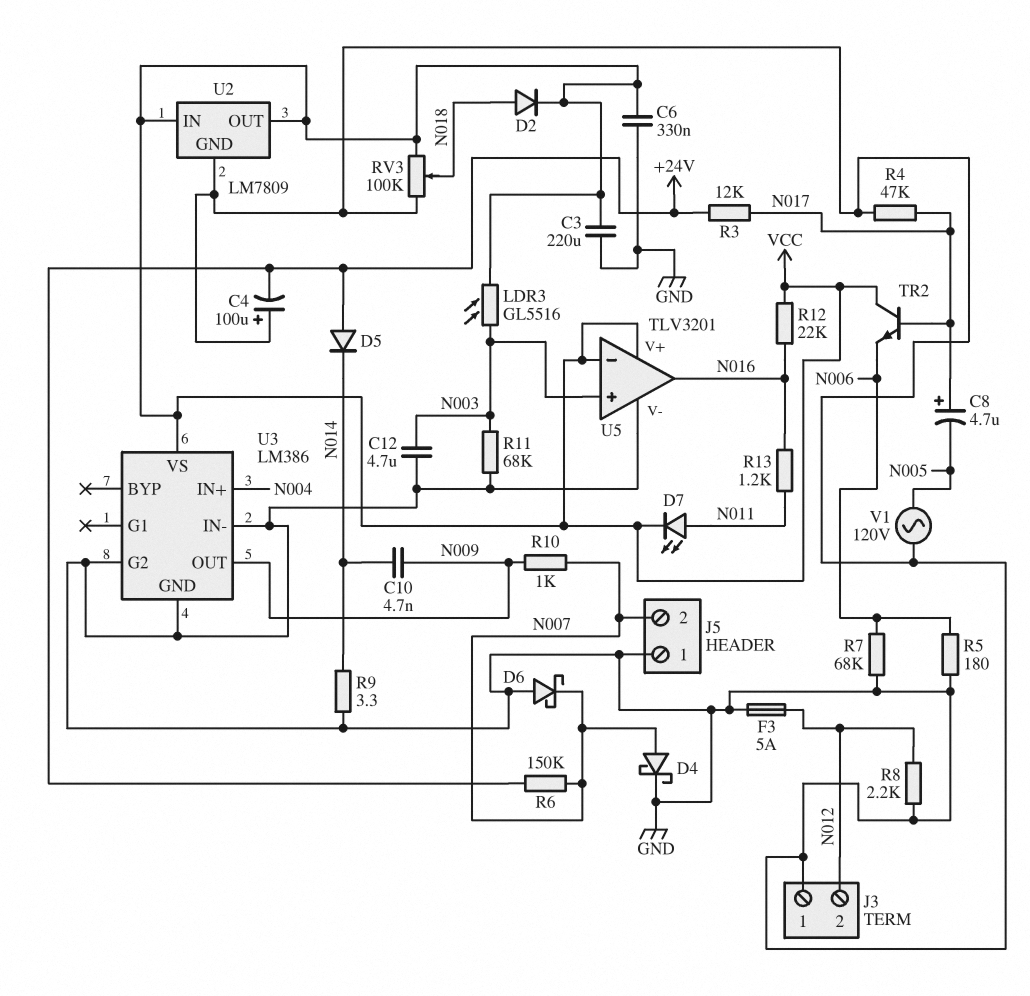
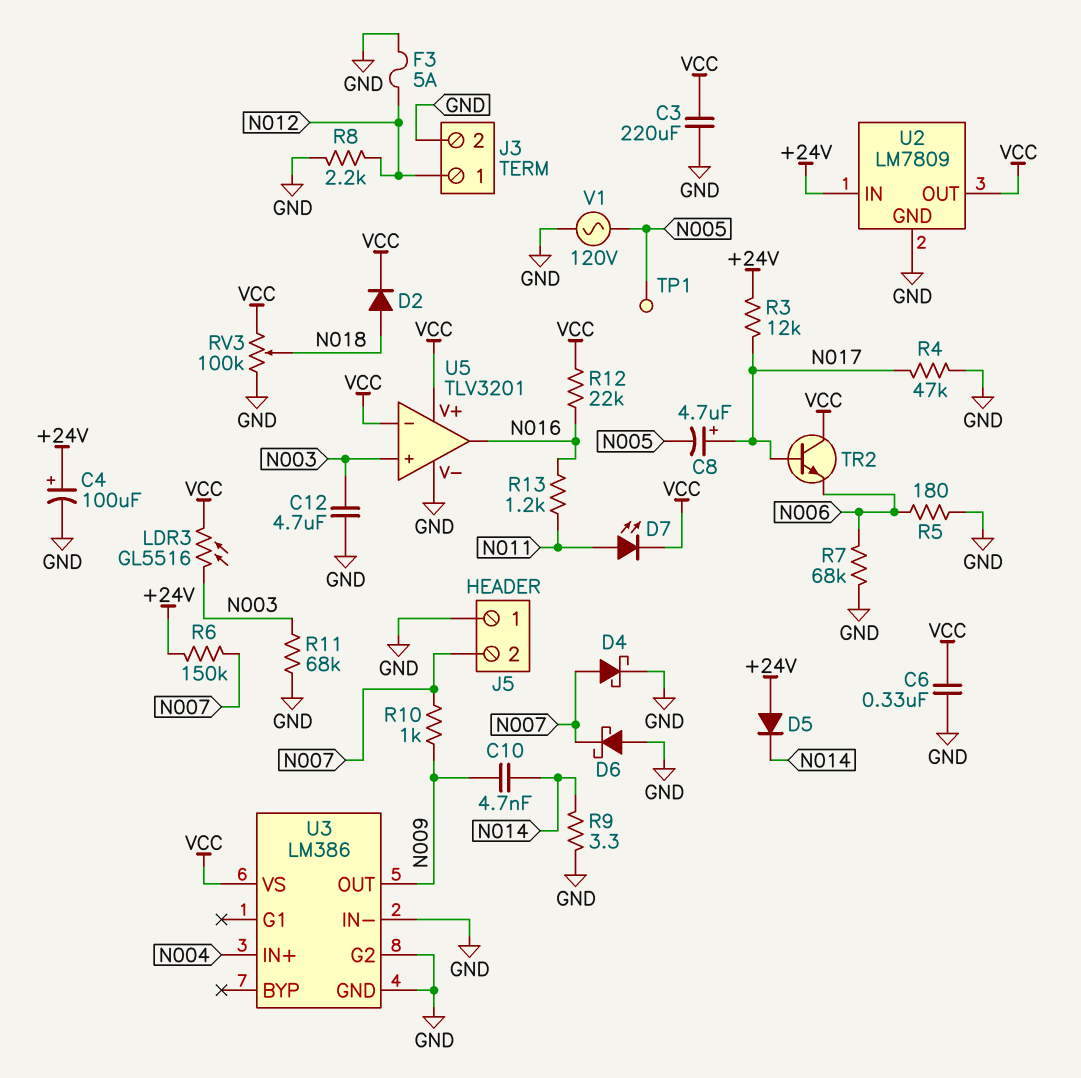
C4: 100uF (plus GND, minus +24V) -> 100uF (plus +24V, minus GND)
J3 pin 1: GND -> N012
J3 pin 2: N012 -> GND
TP1: none -> test point (N005)
U2 pin IN: VCC -> +24V

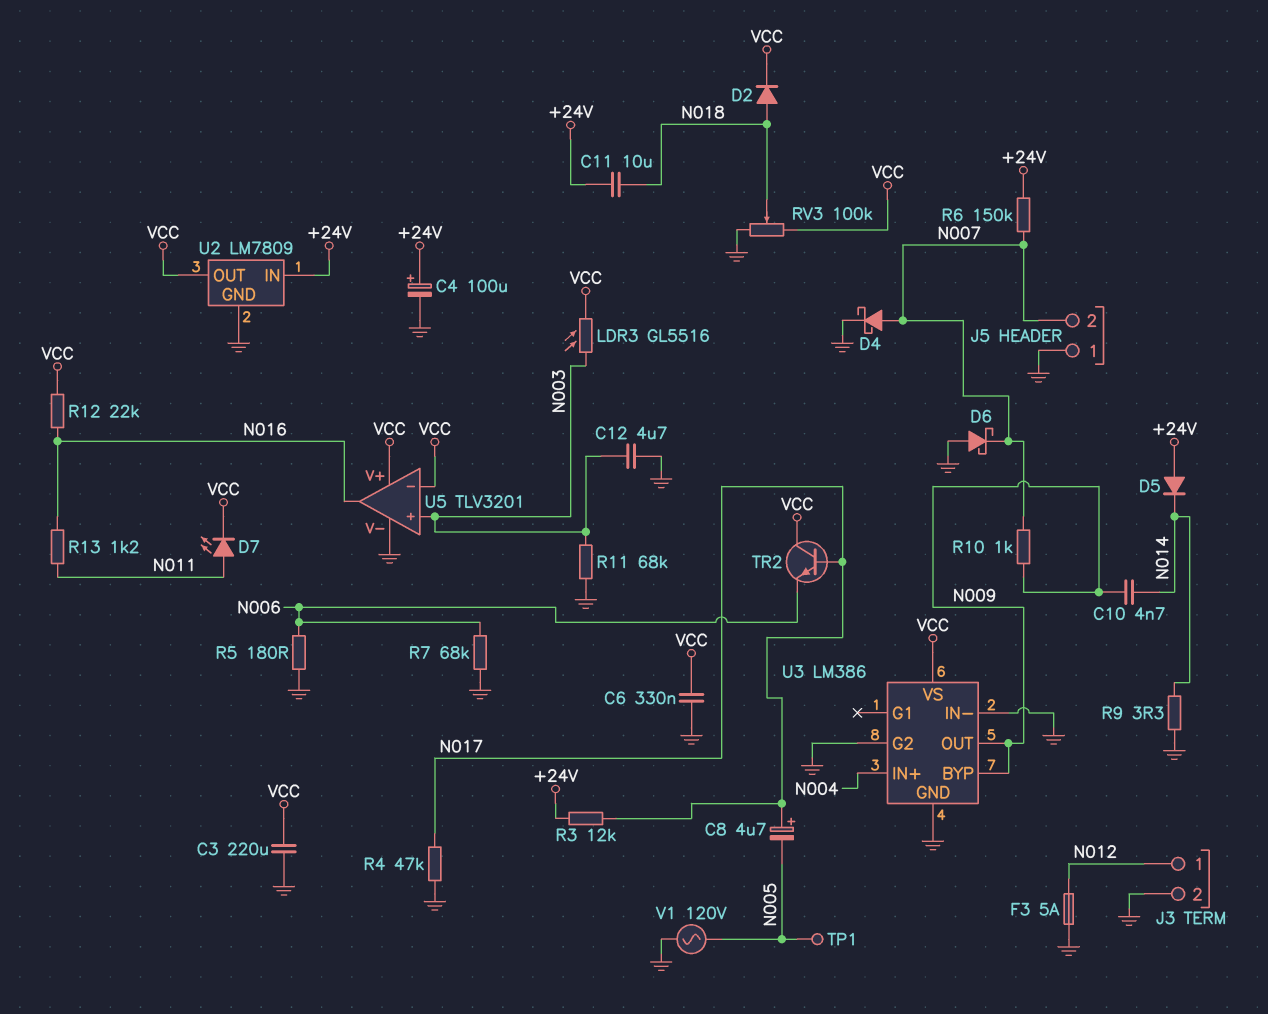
C11: none -> 10uF (+24V, N018)
R8: 2.2k (GND, N012) -> none
U3 pin BYP: none -> N009

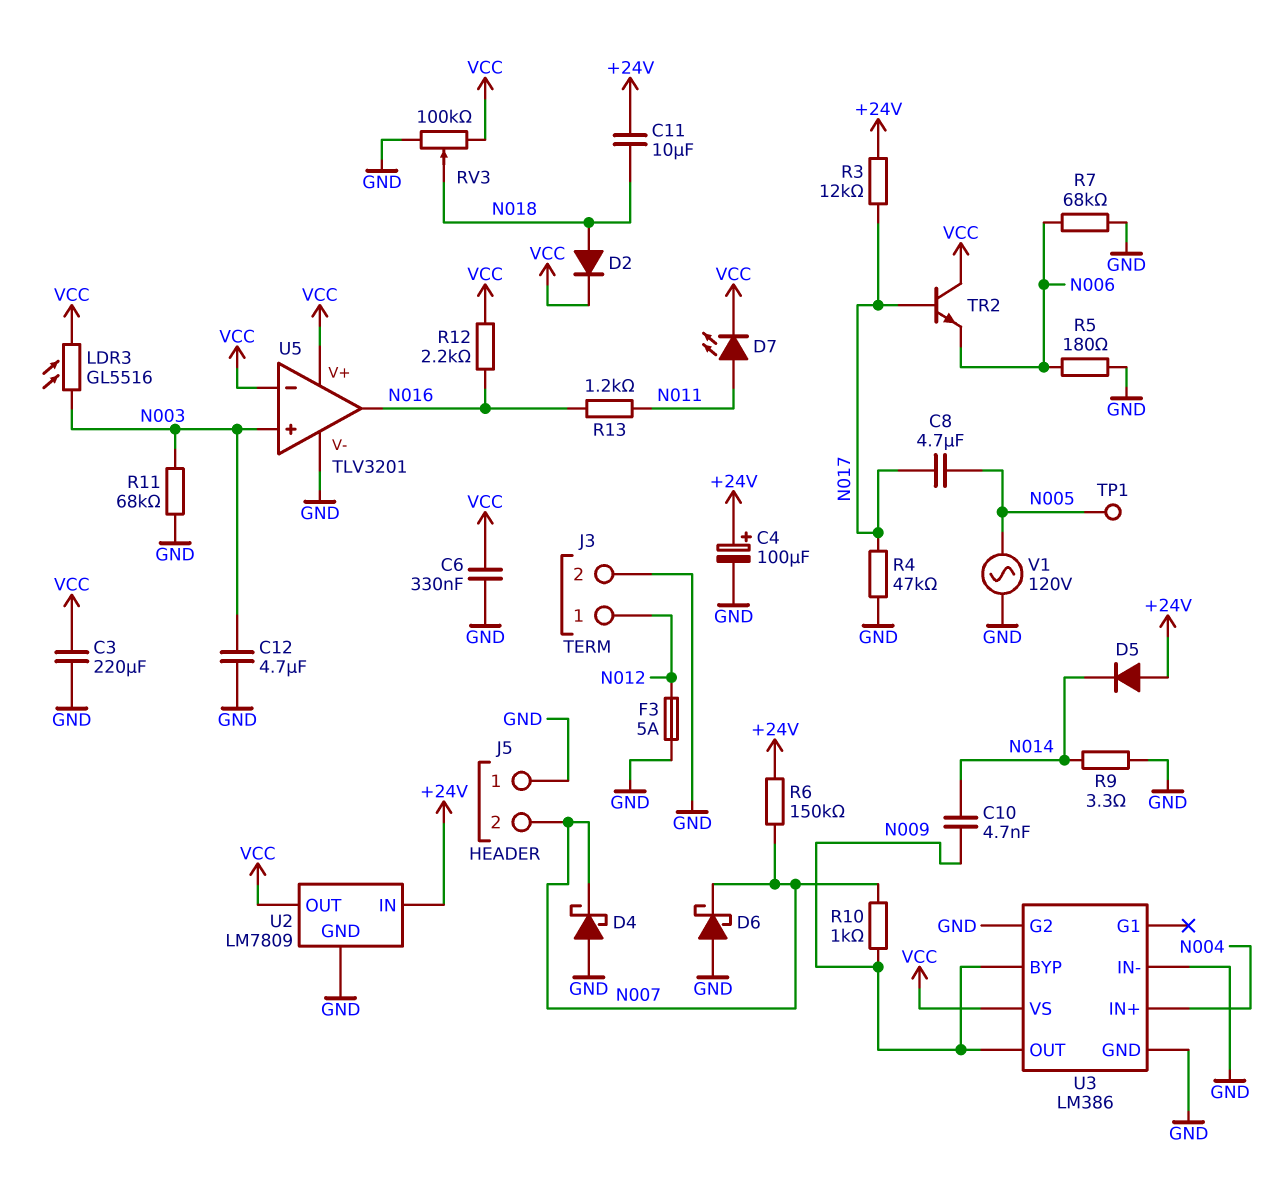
C8: 4.7uF (plus N017, minus N005) -> 4.7uF (N005, N017)
D4: schottky (A N007, K GND) -> schottky (A GND, K N007)
R12: 22k (N016, VCC) -> 2.2k (N016, VCC)

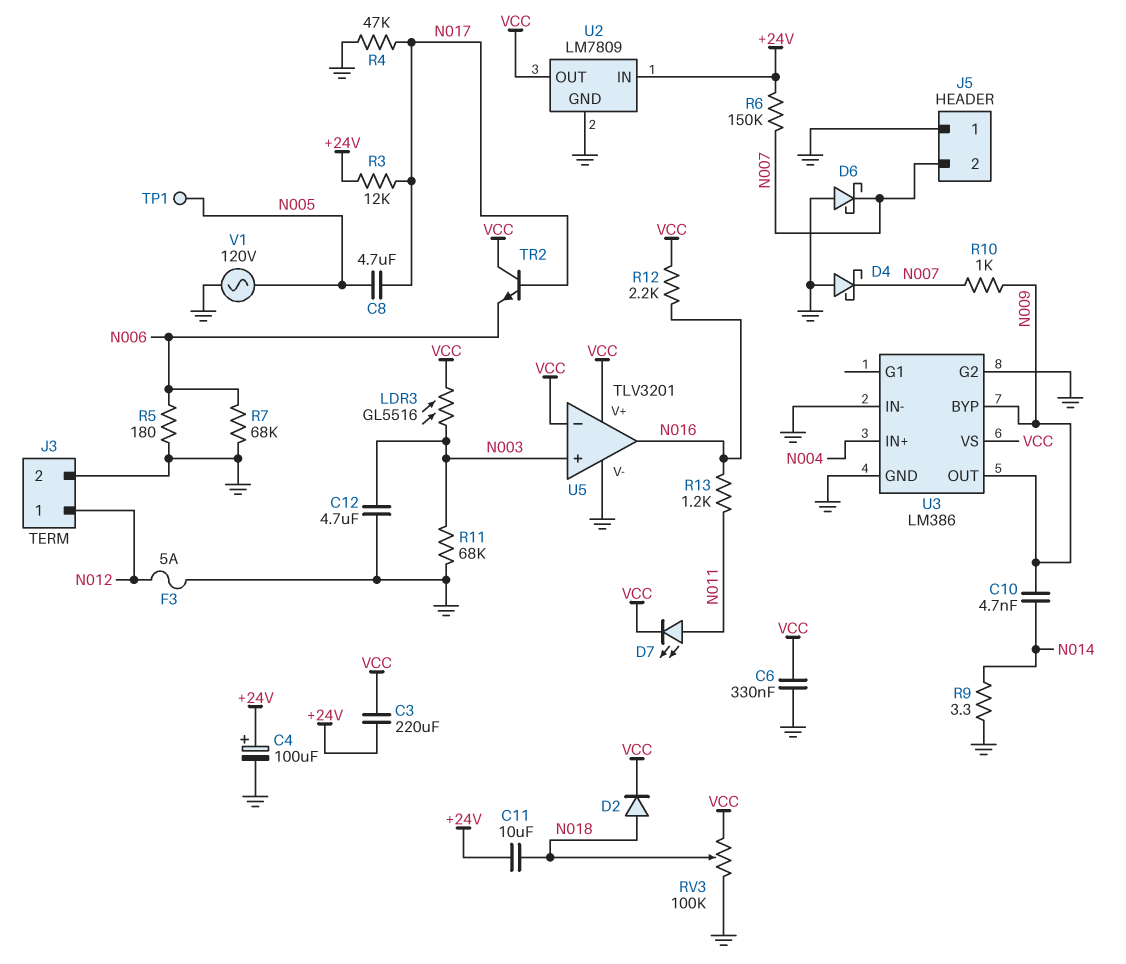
C3: 220uF (GND, VCC) -> 220uF (+24V, VCC)
D5: diode (A +24V, K N014) -> none

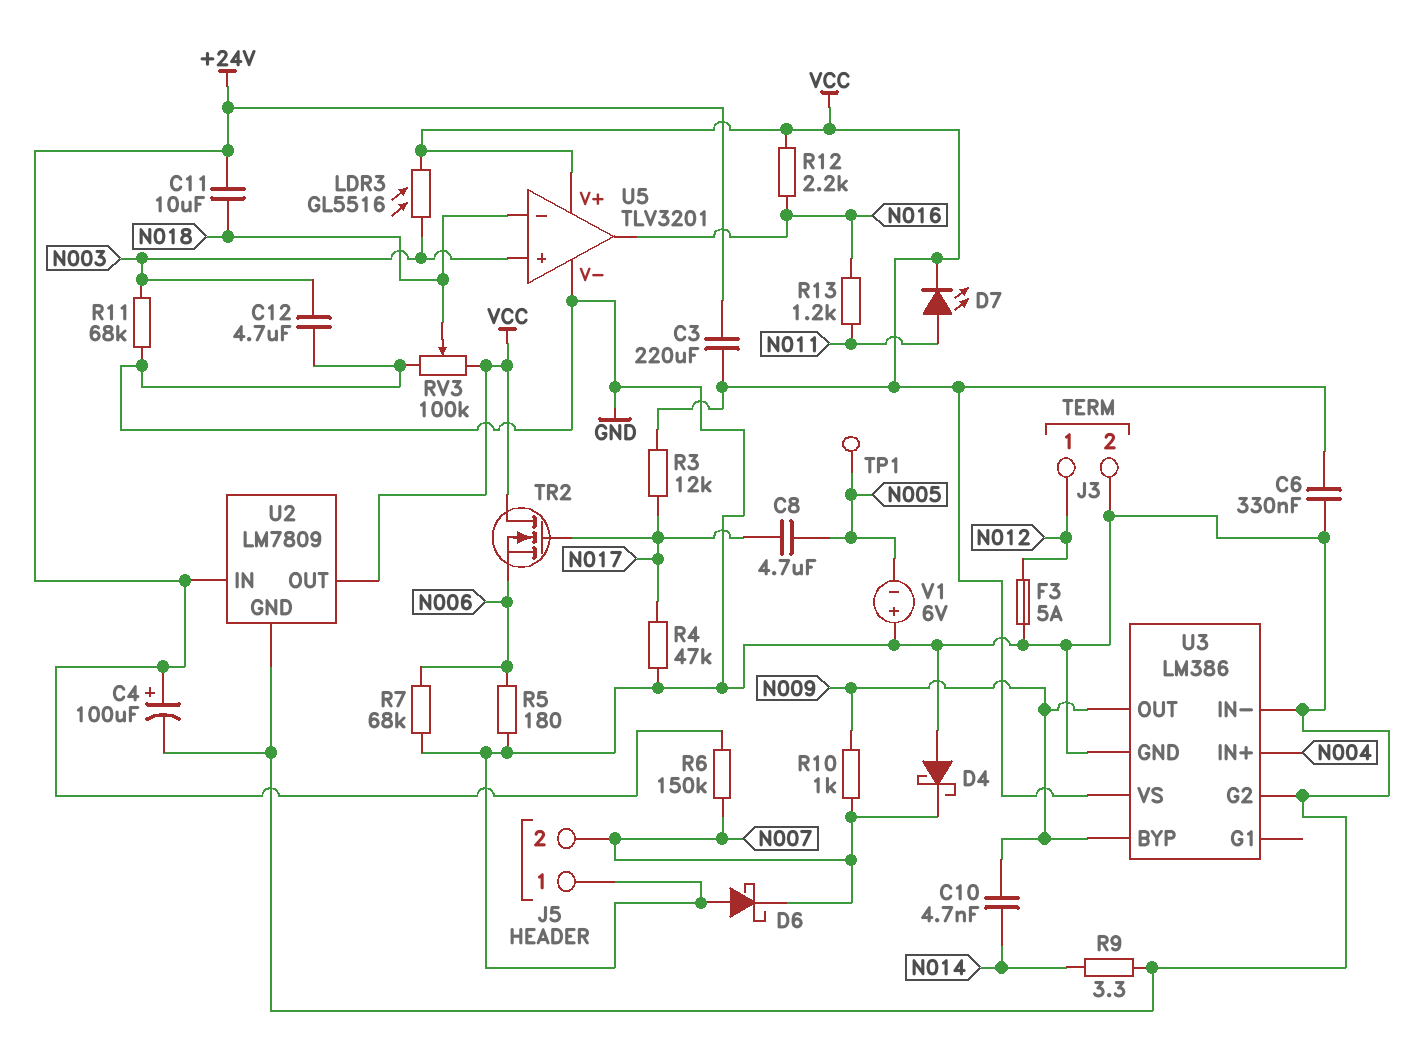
D2: diode (A N018, K VCC) -> none
R3: 12k (+24V, N017) -> 12k (N017, VCC)
TR2: NPN (B N017, C VCC, E N006) -> NMOS (G N017, D VCC, S N006)
U5 pin in-: VCC -> N018
V1: AC 120V (GND, N005) -> 6V (plus GND, minus N005)

